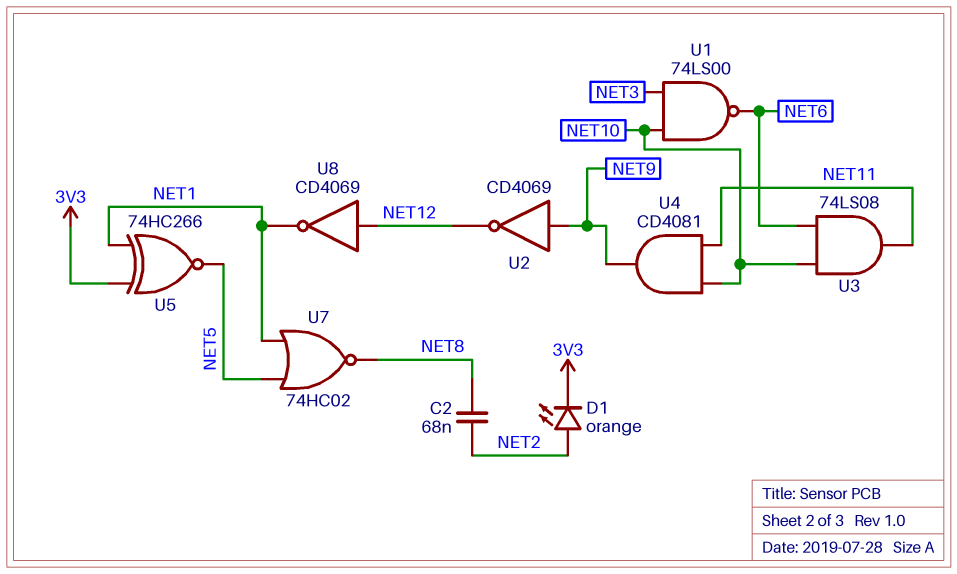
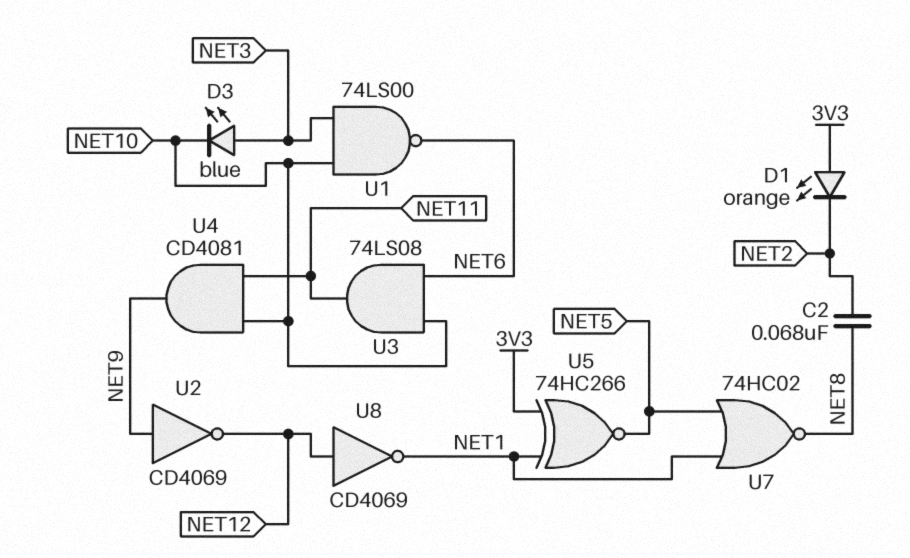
D1: LED orange (A NET2, K 3V3) -> LED orange (A 3V3, K NET2)
D3: none -> LED blue (A NET3, K NET10)

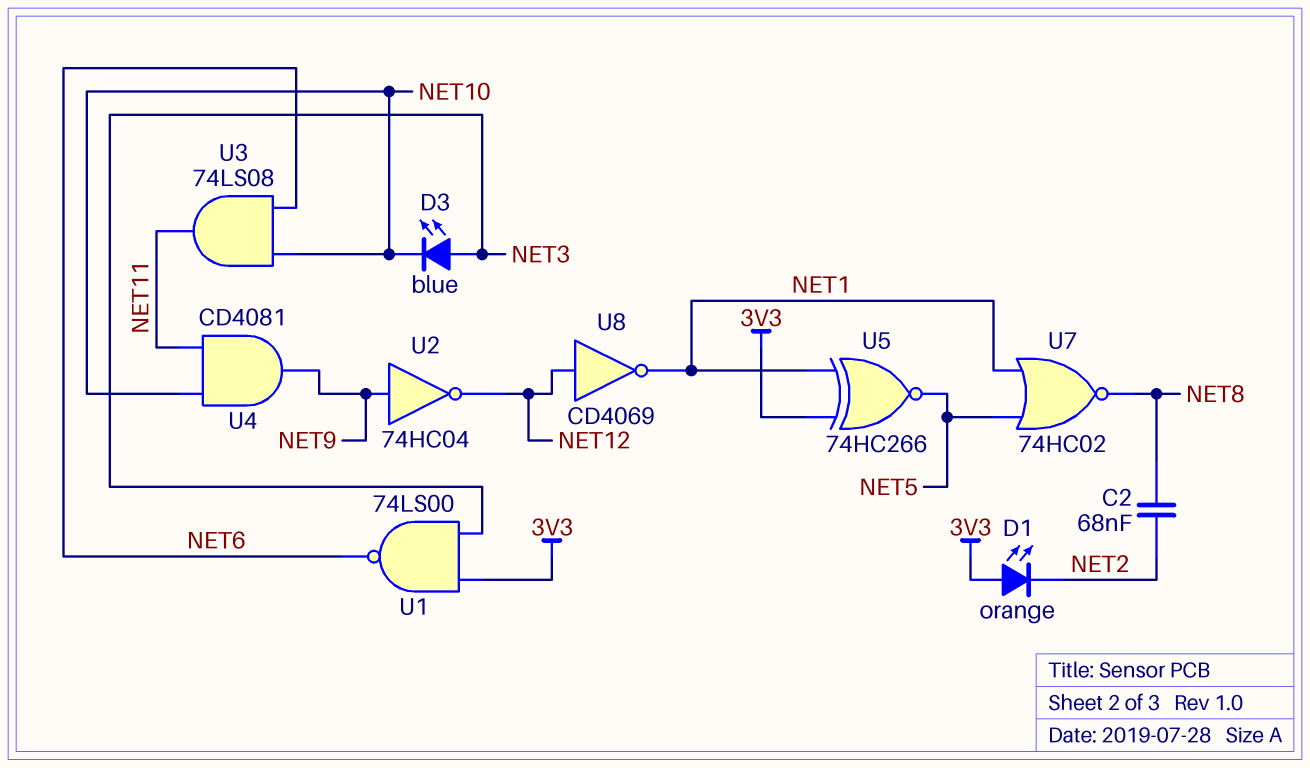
U1: NAND 74LS00 (in NET3, in NET10, out NET6) -> NAND 74LS00 (in 3V3, in NET3, out NET6)
U2: NOT CD4069 (in NET9, out NET12) -> NOT 74HC04 (in NET9, out NET12)

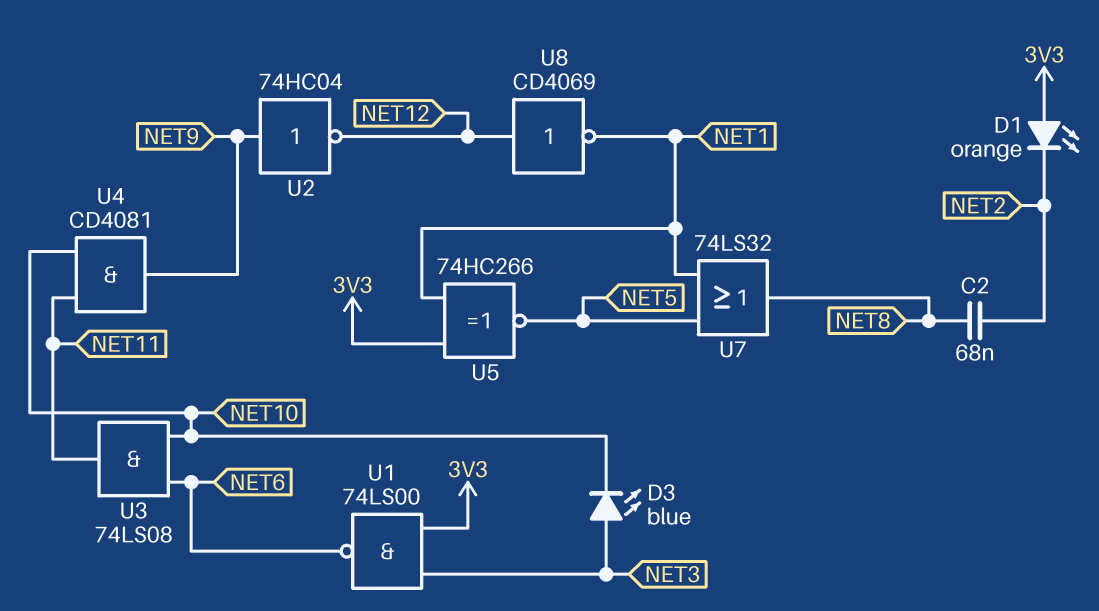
U7: NOR 74HC02 (in NET1, in NET5, out NET8) -> OR 74LS32 (in NET1, in NET5, out NET8)

